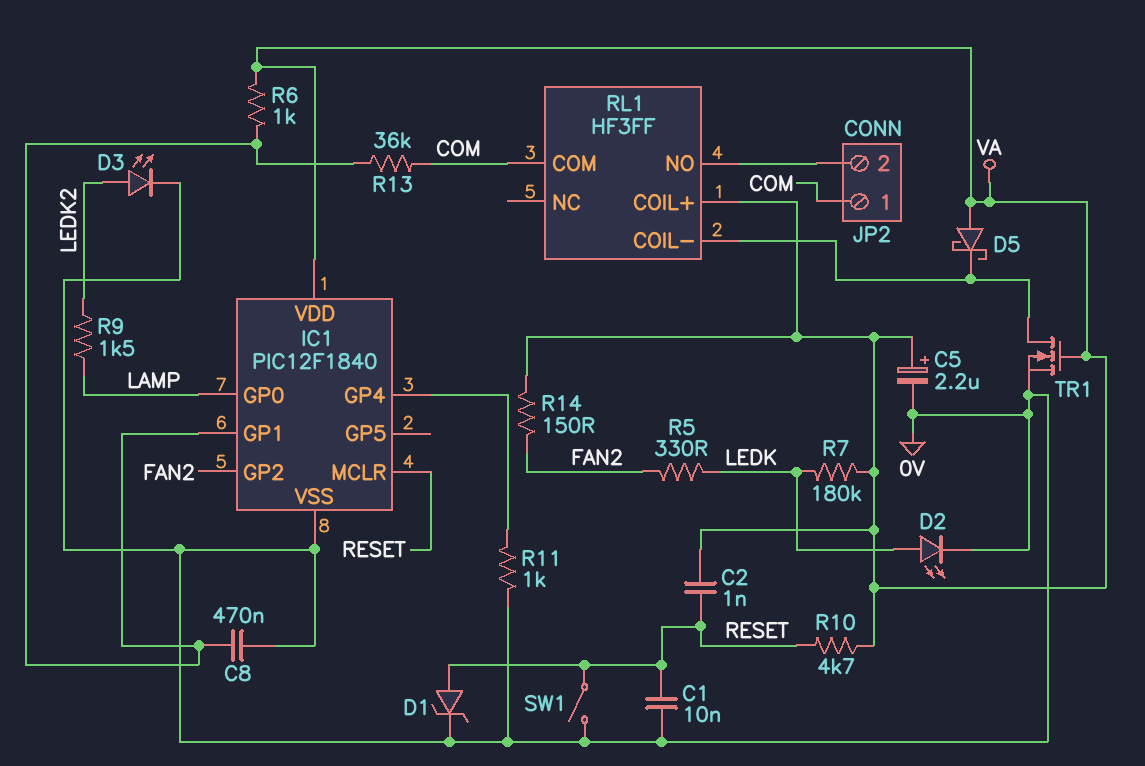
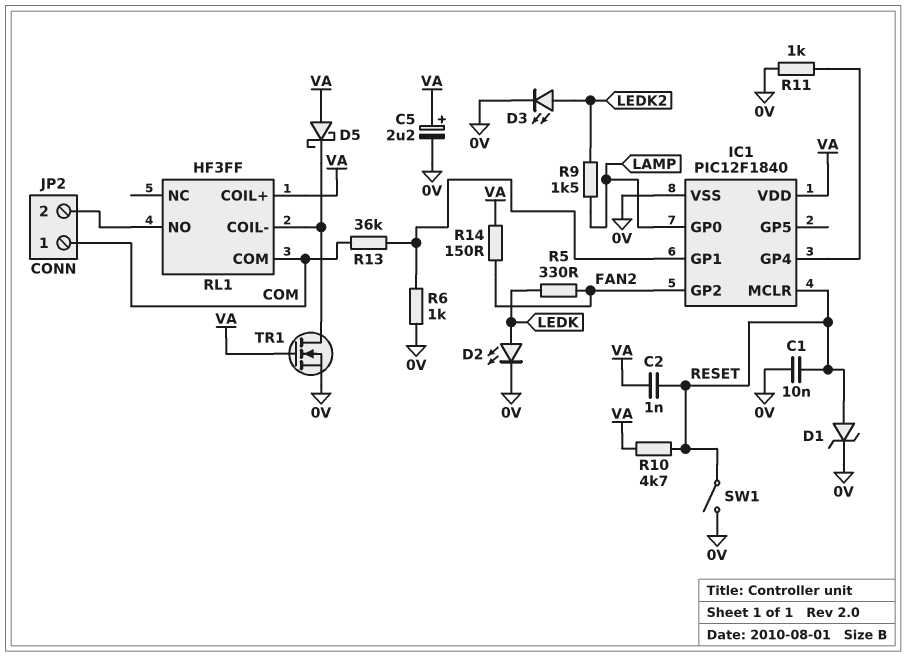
C8: 470nF (0V, IC1/GP1) -> none
R6: 1k (IC1/GP1, VA) -> 1k (0V, IC1/GP1)
R7: 180k (LEDK, VA) -> none

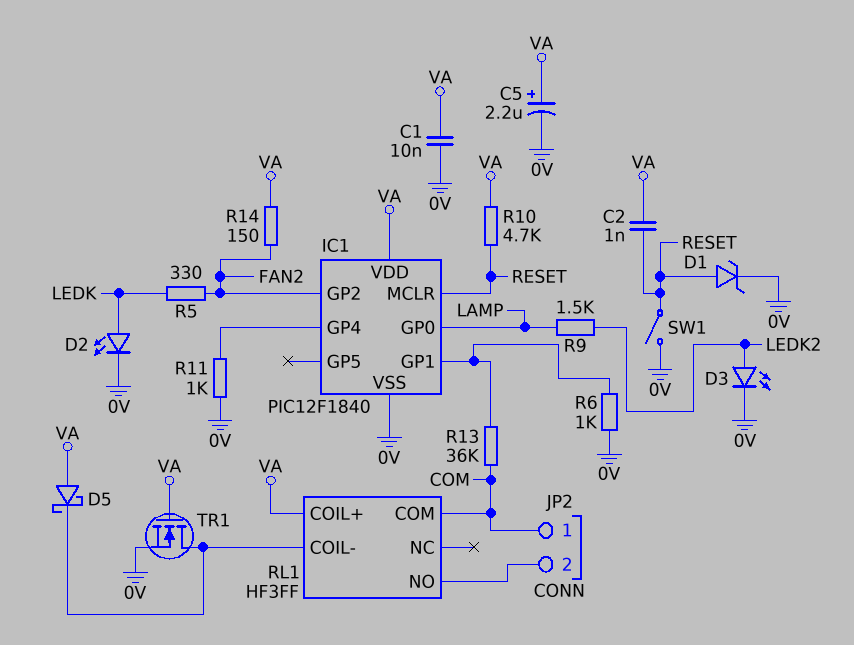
C1: 10nF (0V, RESET) -> 10nF (0V, VA)

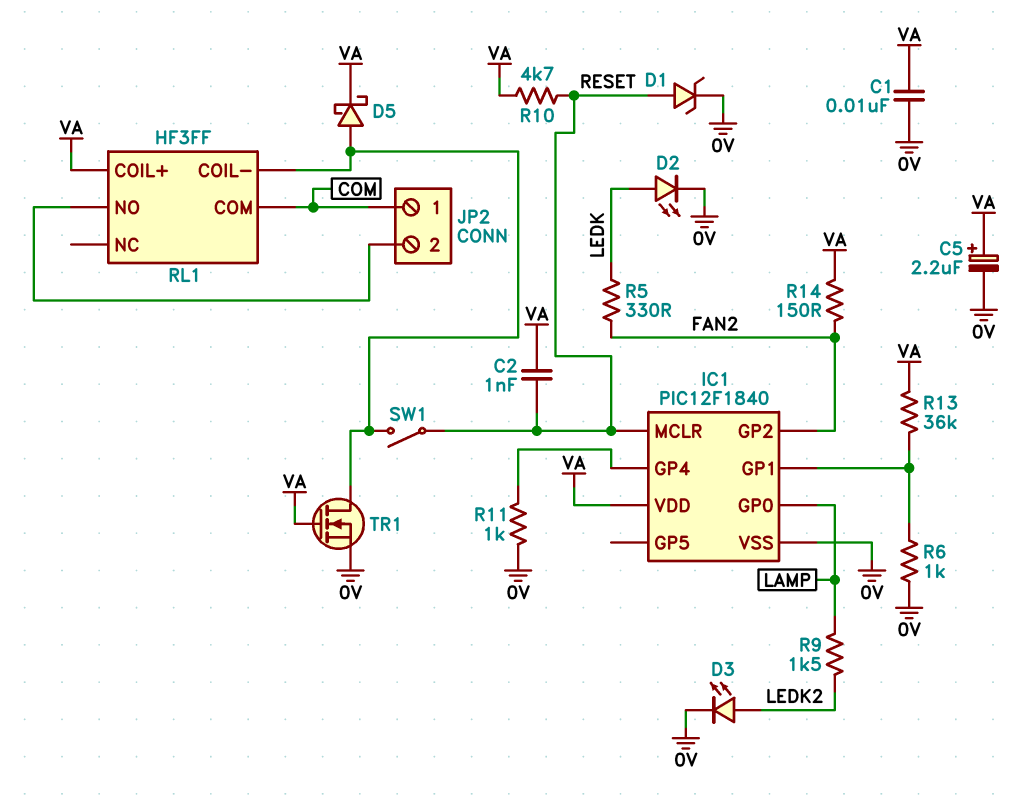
D5: schottky (A VA, K RL1/COIL-) -> schottky (A RL1/COIL-, K VA)
R13: 36k (COM, IC1/GP1) -> 36k (IC1/GP1, VA)
SW1: switch (0V, RESET) -> switch (RESET, RL1/COIL-)

